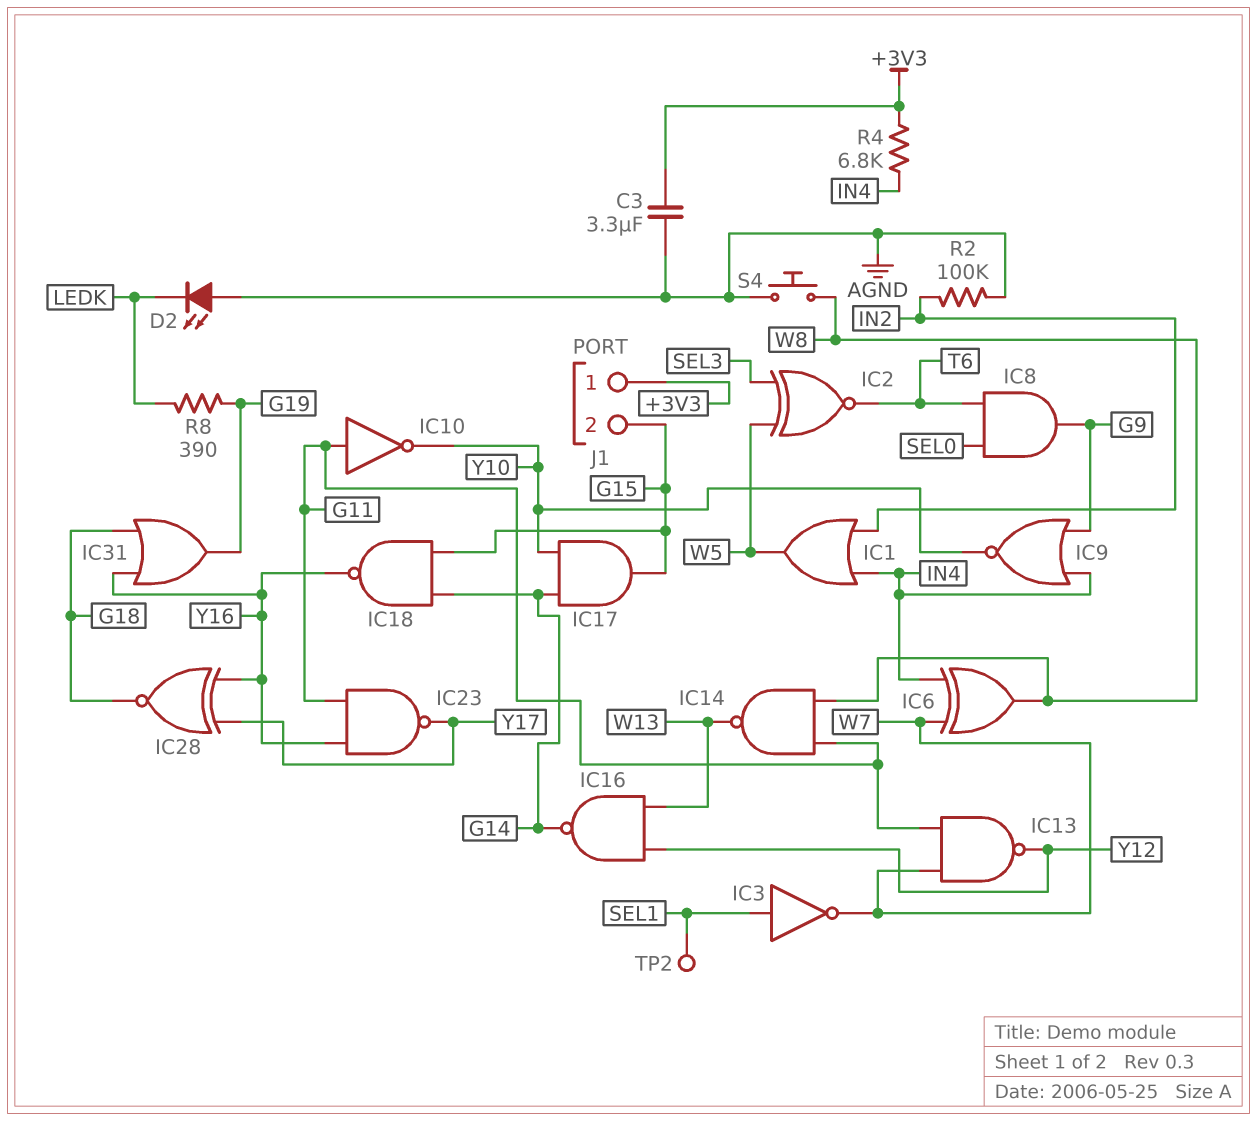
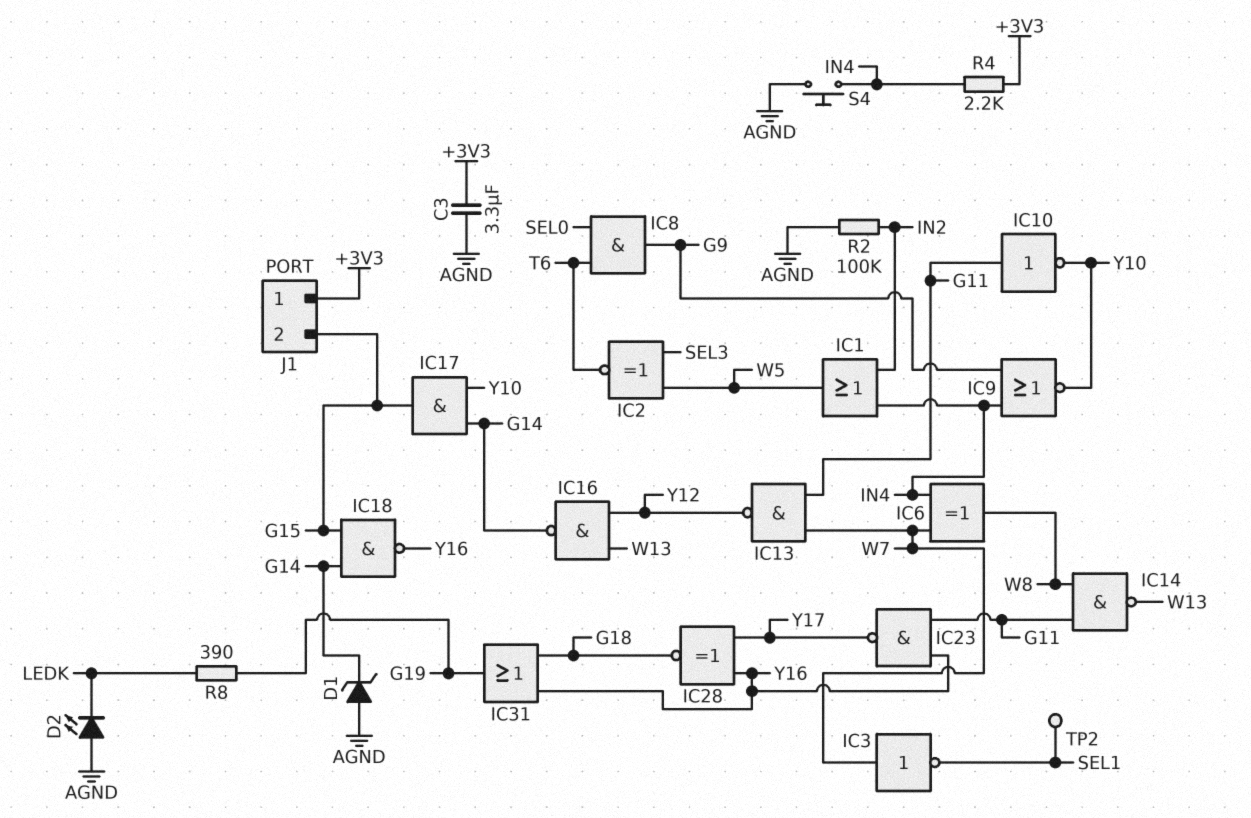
D1: none -> zener (A AGND, K G14)
IC3: NOT (in SEL1, out W7) -> NOT (in W7, out SEL1)
R4: 6.8k (+3V3, IN4) -> 2.2k (+3V3, IN4)
S4: button (AGND, W8) -> button (AGND, IN4)

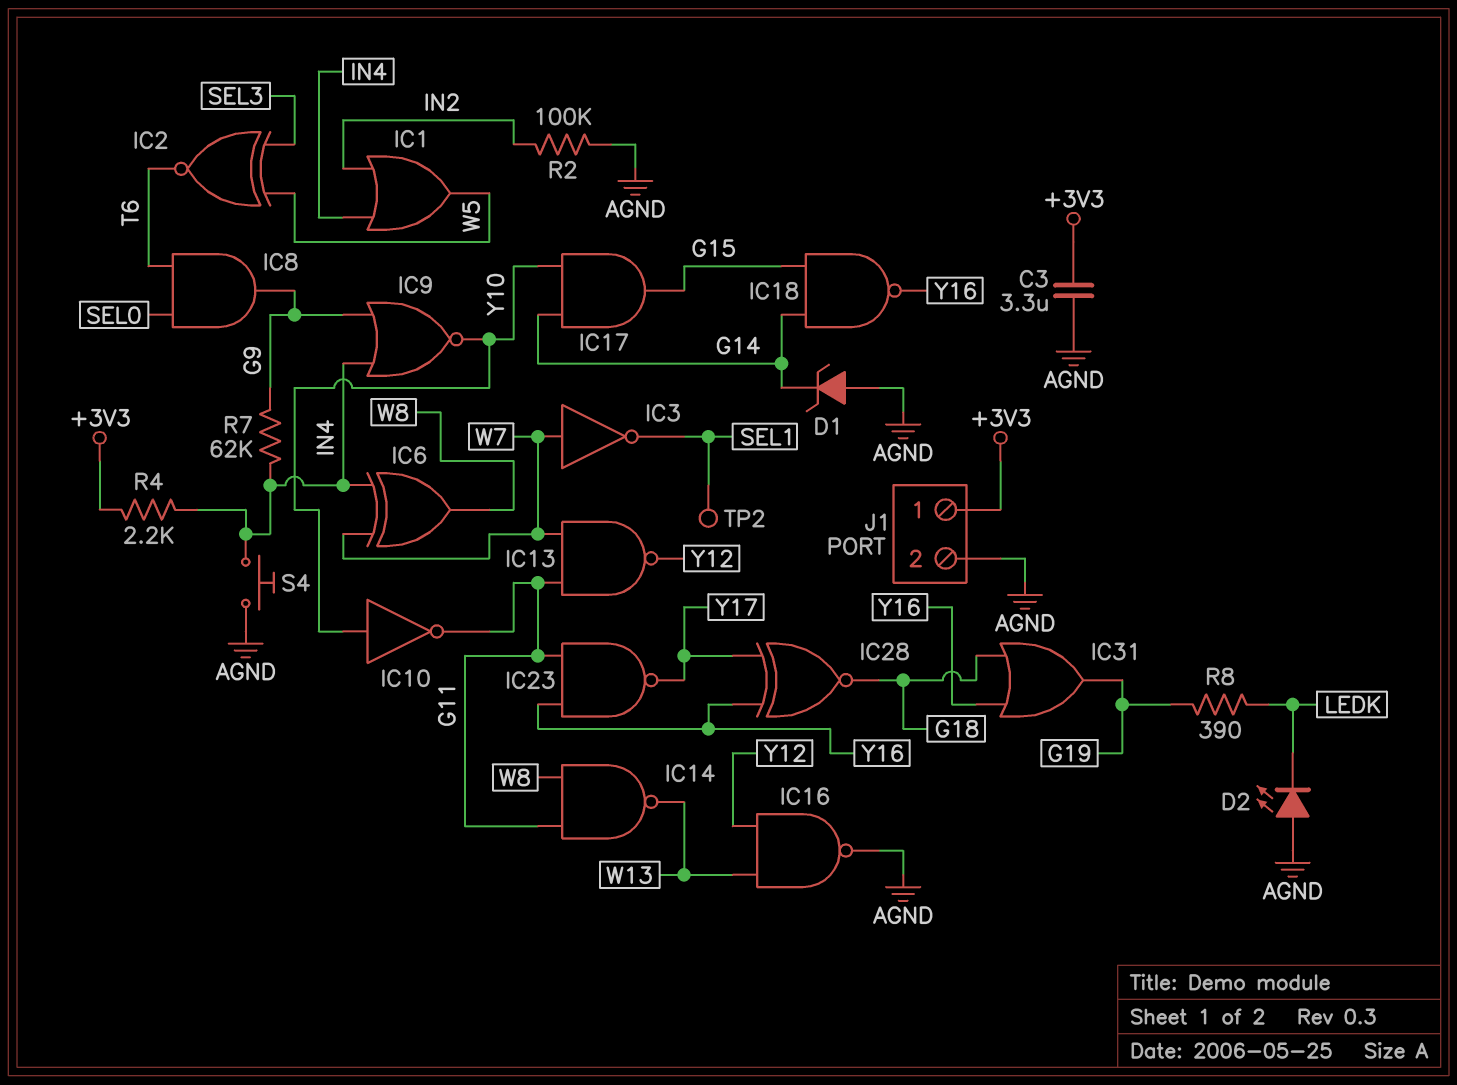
IC10: NOT (in G11, out Y10) -> NOT (in Y10, out G11)
IC16: NAND (in W13, in Y12, out G14) -> NAND (in W13, in Y12, out AGND)
J1 pin 2: G15 -> AGND
R7: none -> 62k (G9, IN4)

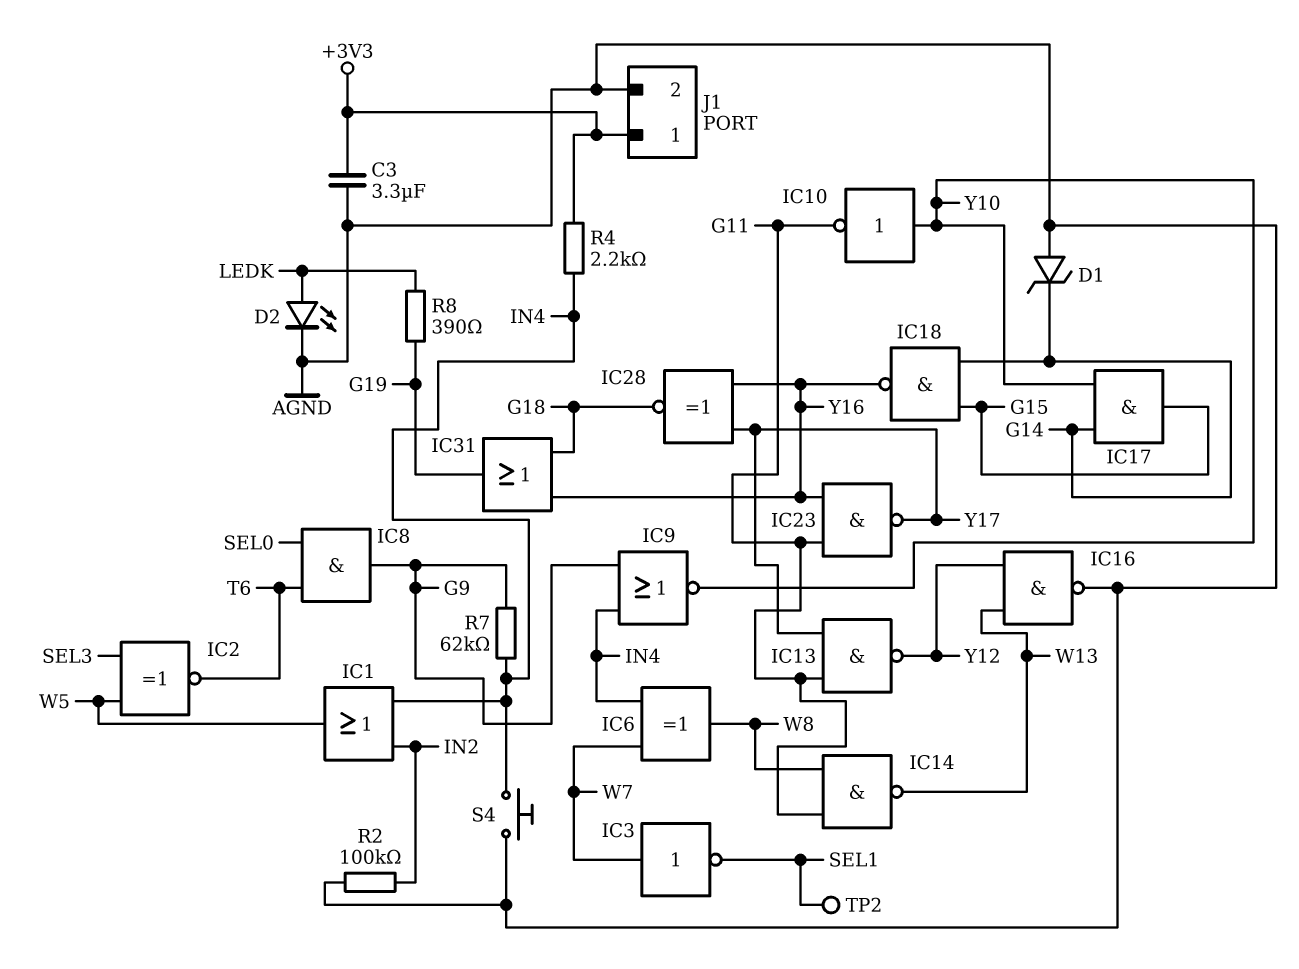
D2: LED (A AGND, K LEDK) -> LED (A LEDK, K AGND)
IC13: NAND (in G11, in W7, out Y12) -> NAND (in G11, in Y17, out Y12)

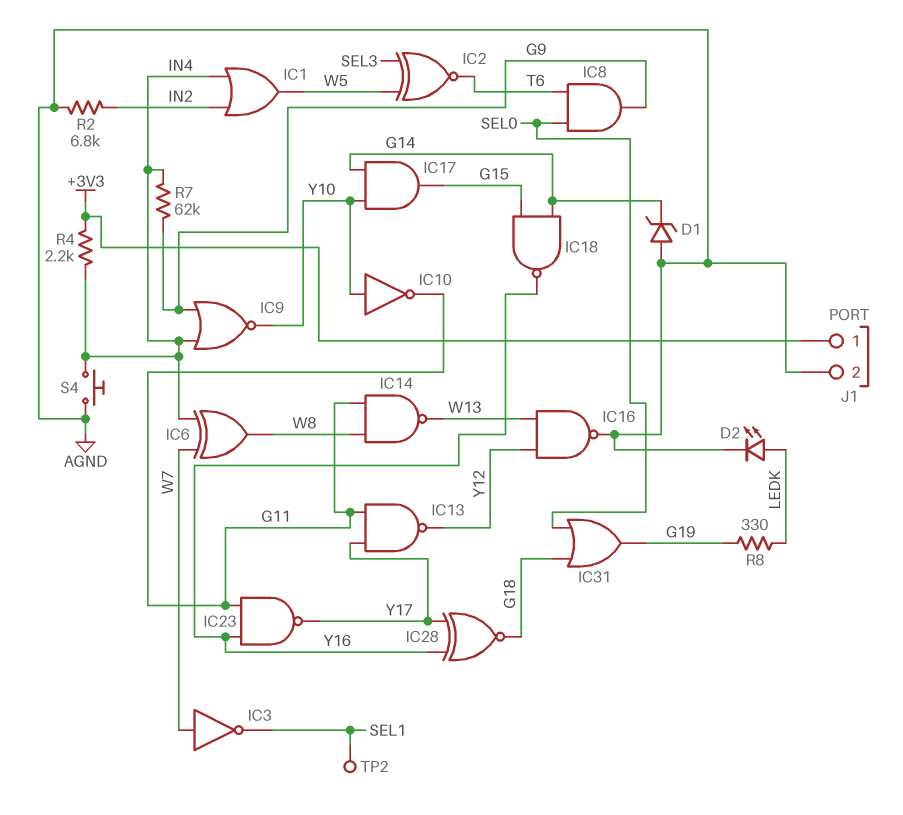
C3: 3.3uF (+3V3, AGND) -> none
IC31: OR (in G18, in Y16, out G19) -> OR (in G18, in SEL0, out G19)
R2: 100k (AGND, IN2) -> 6.8k (AGND, IN2)
R8: 390 (G19, LEDK) -> 330 (G19, LEDK)

